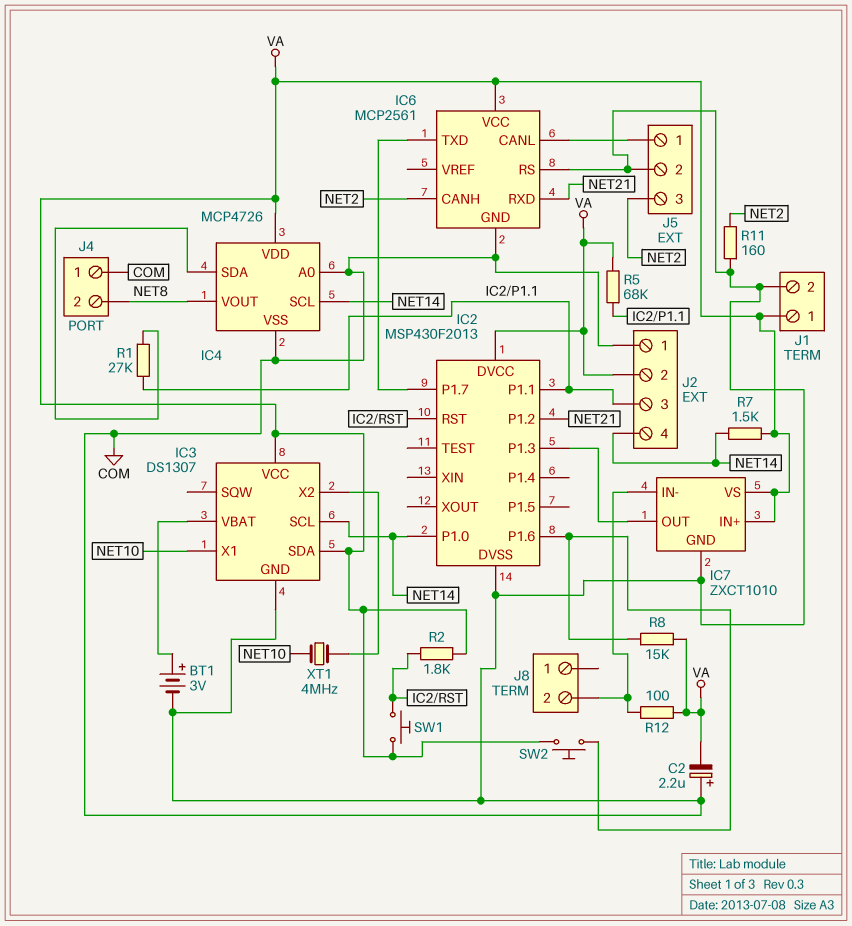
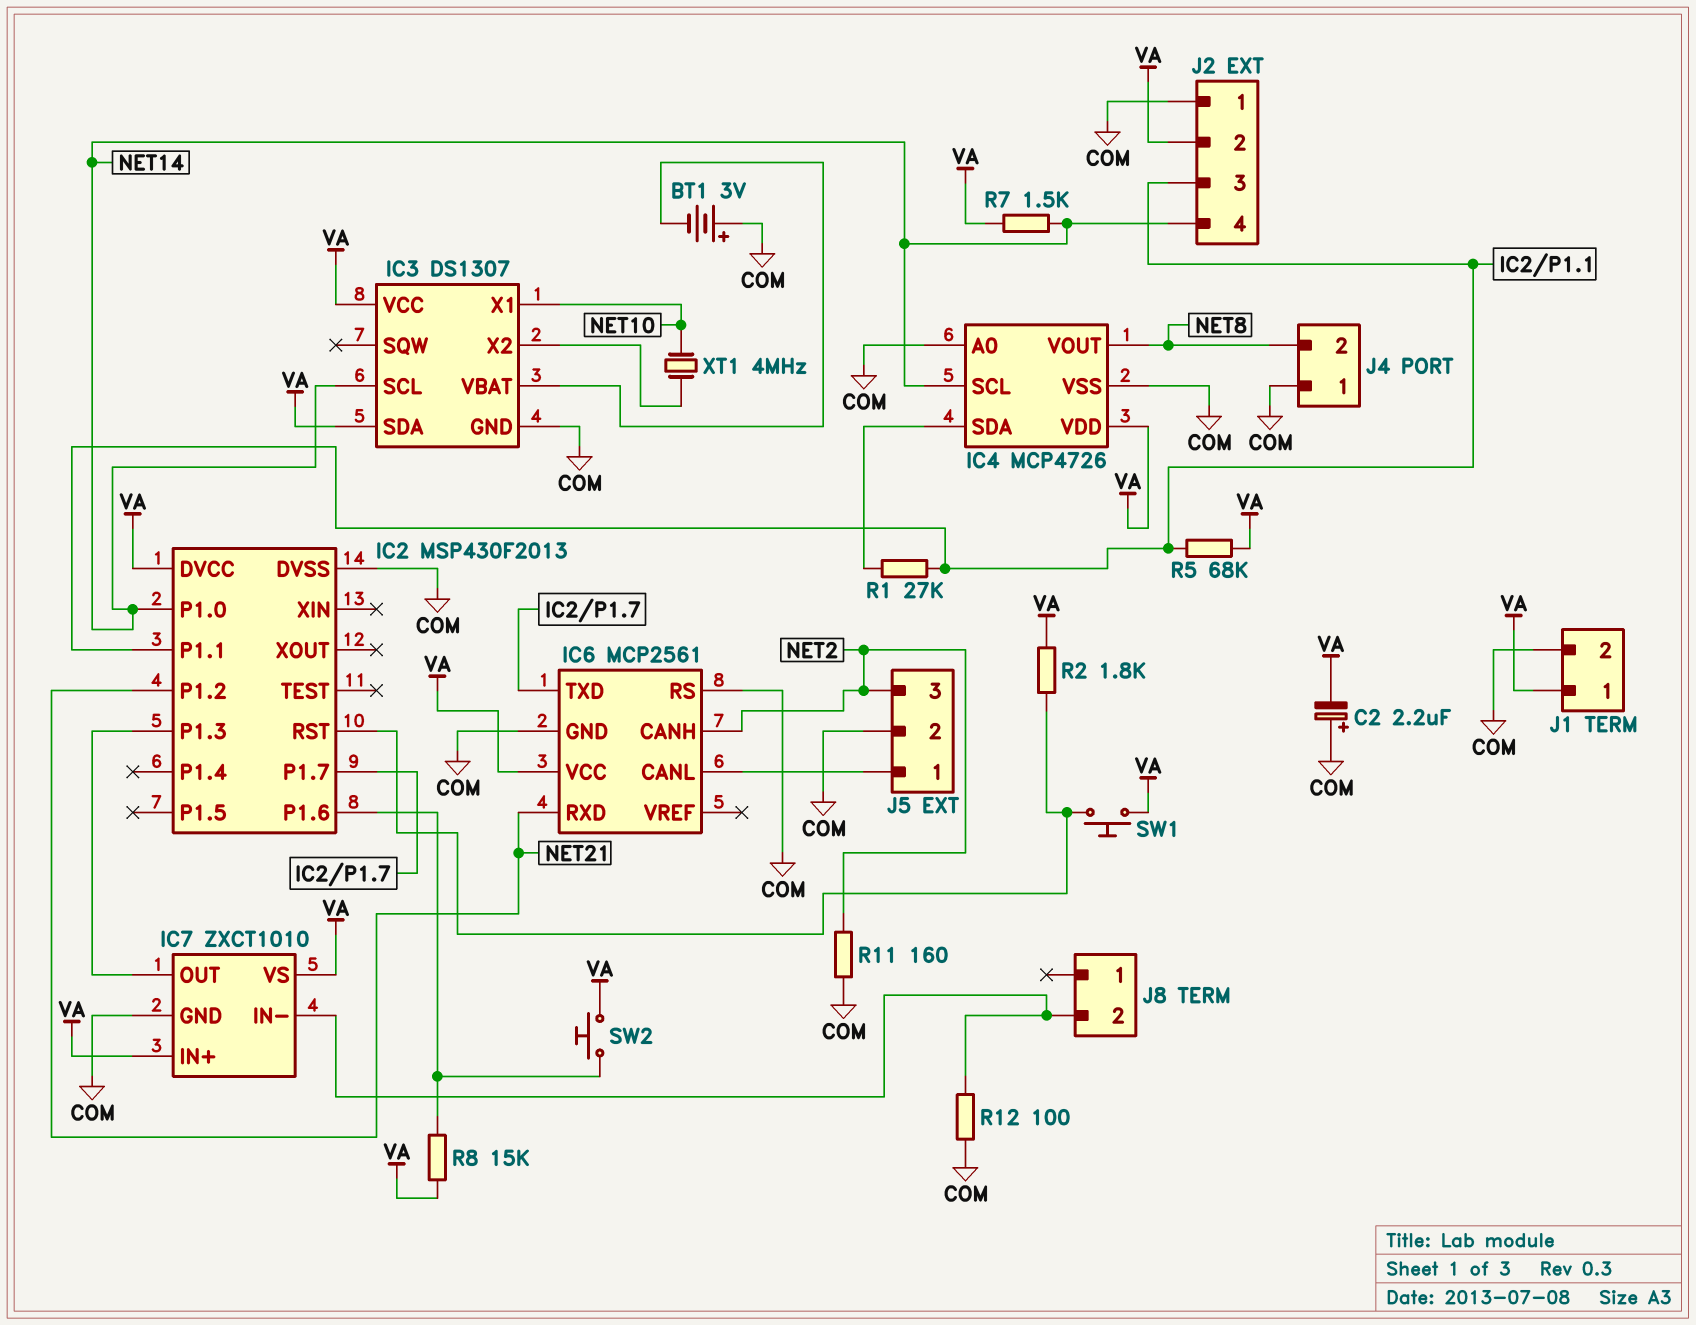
BT1: 3V (plus IC3/VBAT, minus COM) -> 3V (plus COM, minus IC3/VBAT)
R12: 100 (IC7/IN-, VA) -> 100 (COM, IC7/IN-)

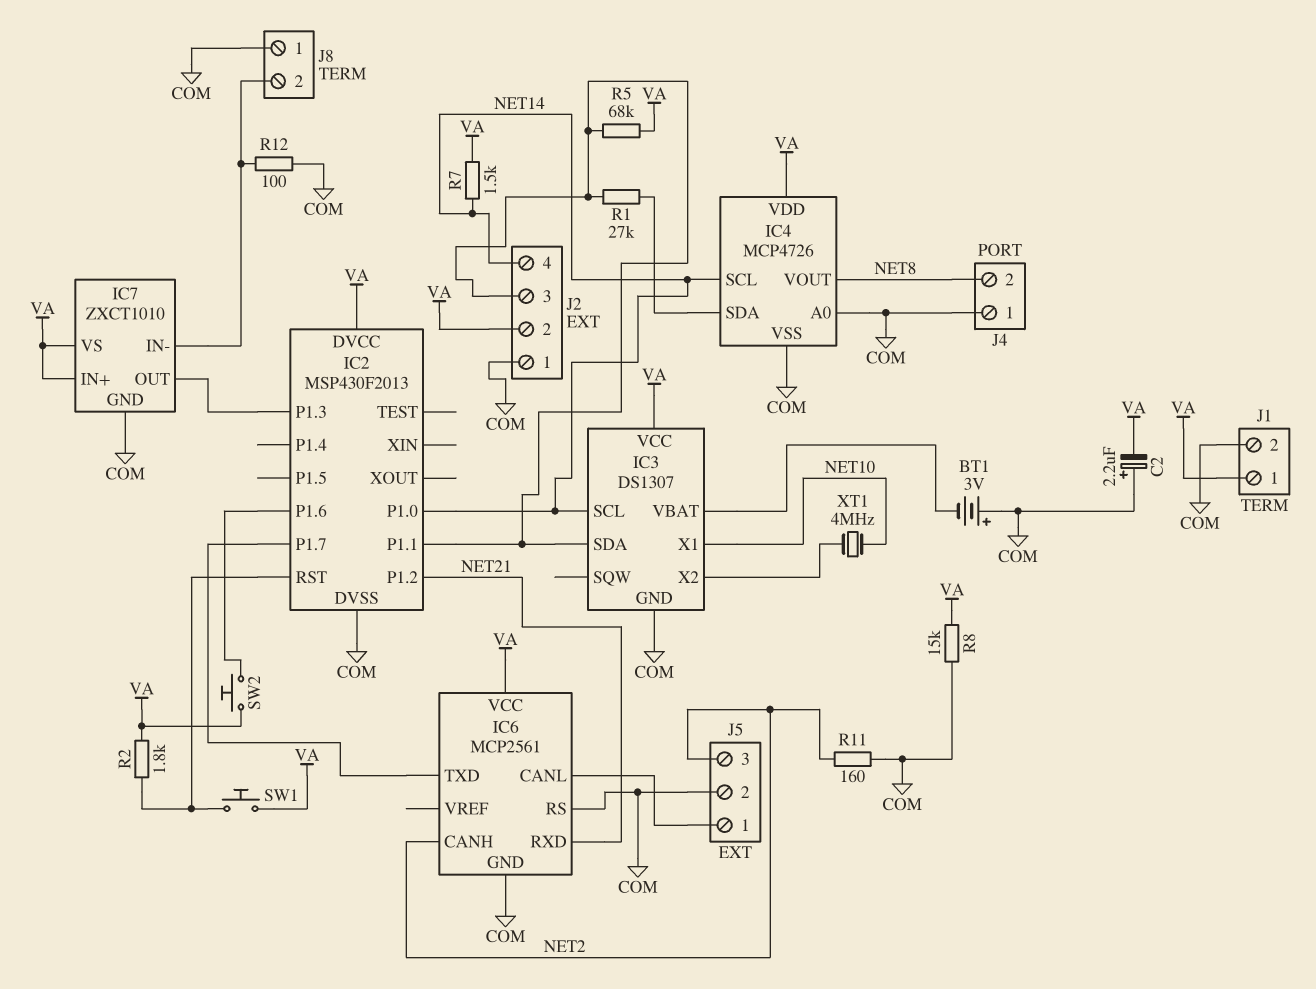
IC3 pin SDA: VA -> IC2/P1.1
J8 pin 1: none -> COM
R8: 15k (IC2/P1.6, VA) -> 15k (COM, VA)

